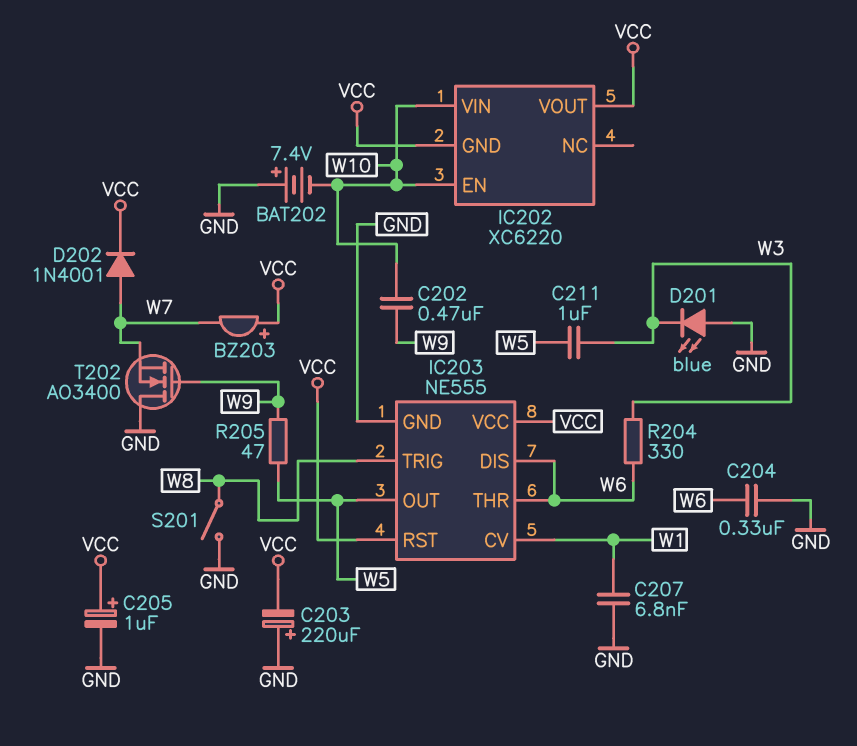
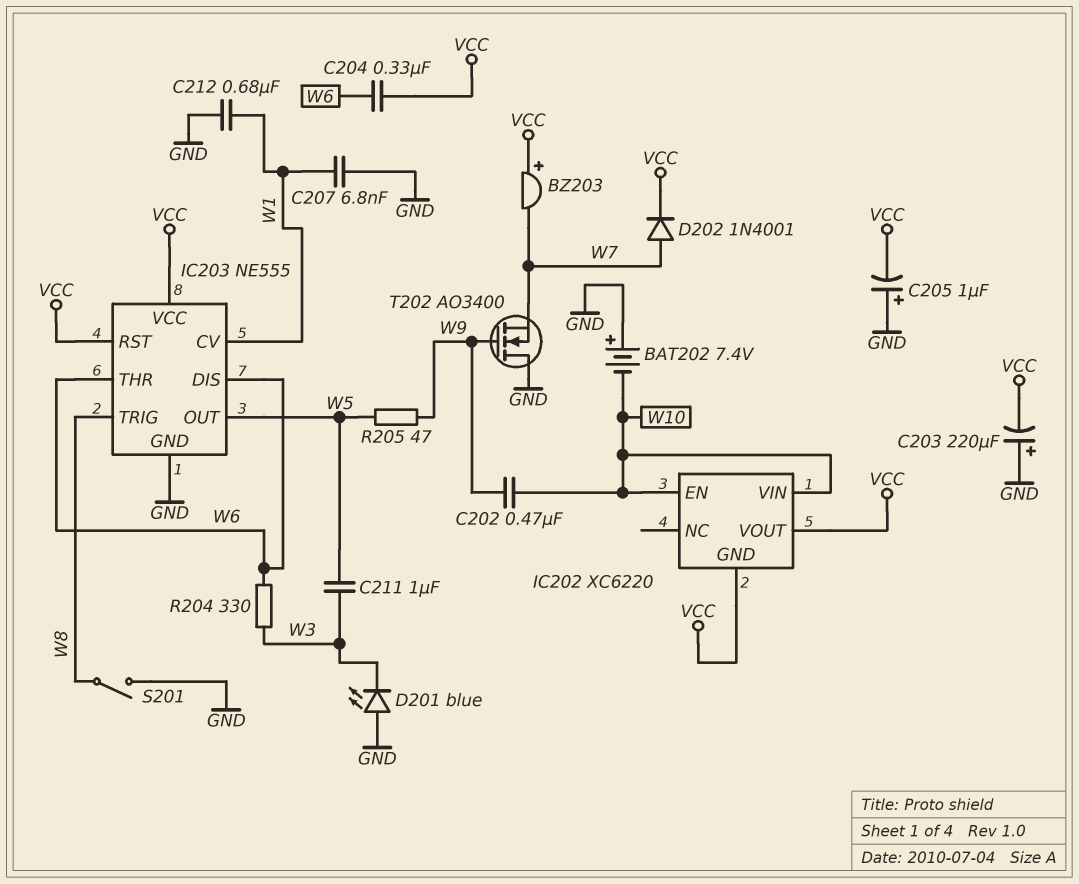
C204: 330nF (GND, W6) -> 330nF (VCC, W6)
C205: 1uF (plus VCC, minus GND) -> 1uF (plus GND, minus VCC)
C212: none -> 680nF (GND, W1)

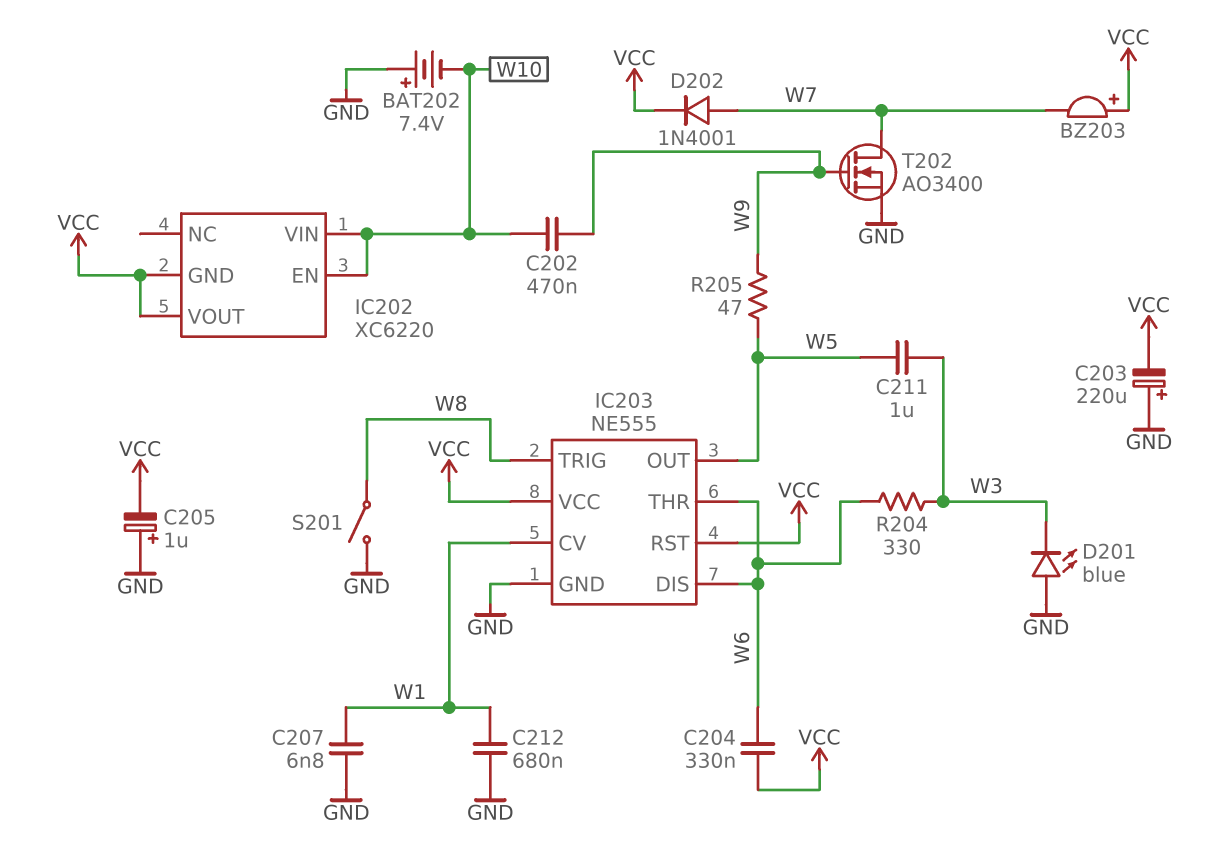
T202: NMOS AO3400 (G W9, D GND, S W7) -> NMOS AO3400 (G W9, D W7, S GND)

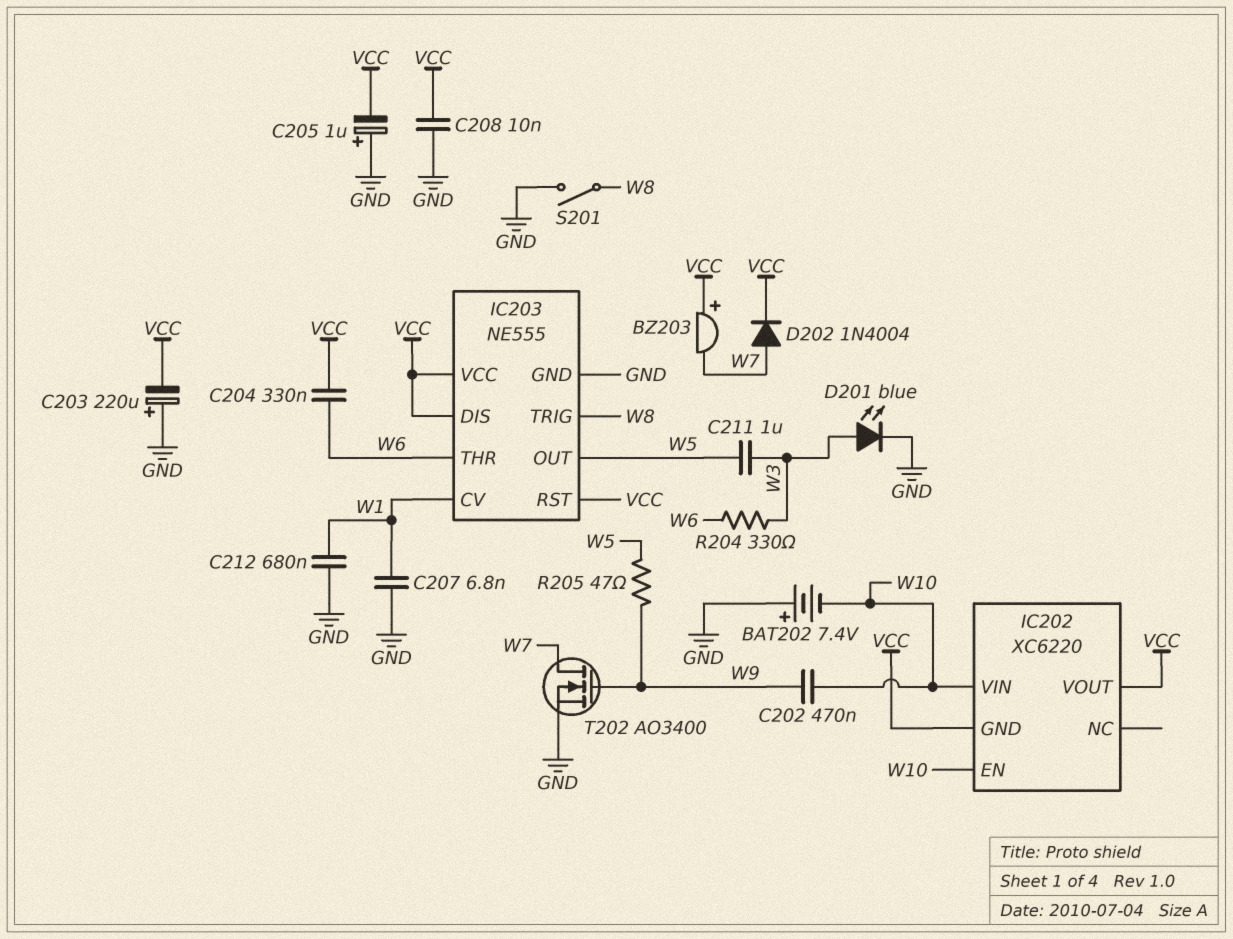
C208: none -> 10nF (GND, VCC)
D201: LED blue (A GND, K W3) -> LED blue (A W3, K GND)
D202: diode 1N4001 (A W7, K VCC) -> diode 1N4004 (A W7, K VCC)
IC203 pin DIS: W6 -> VCC

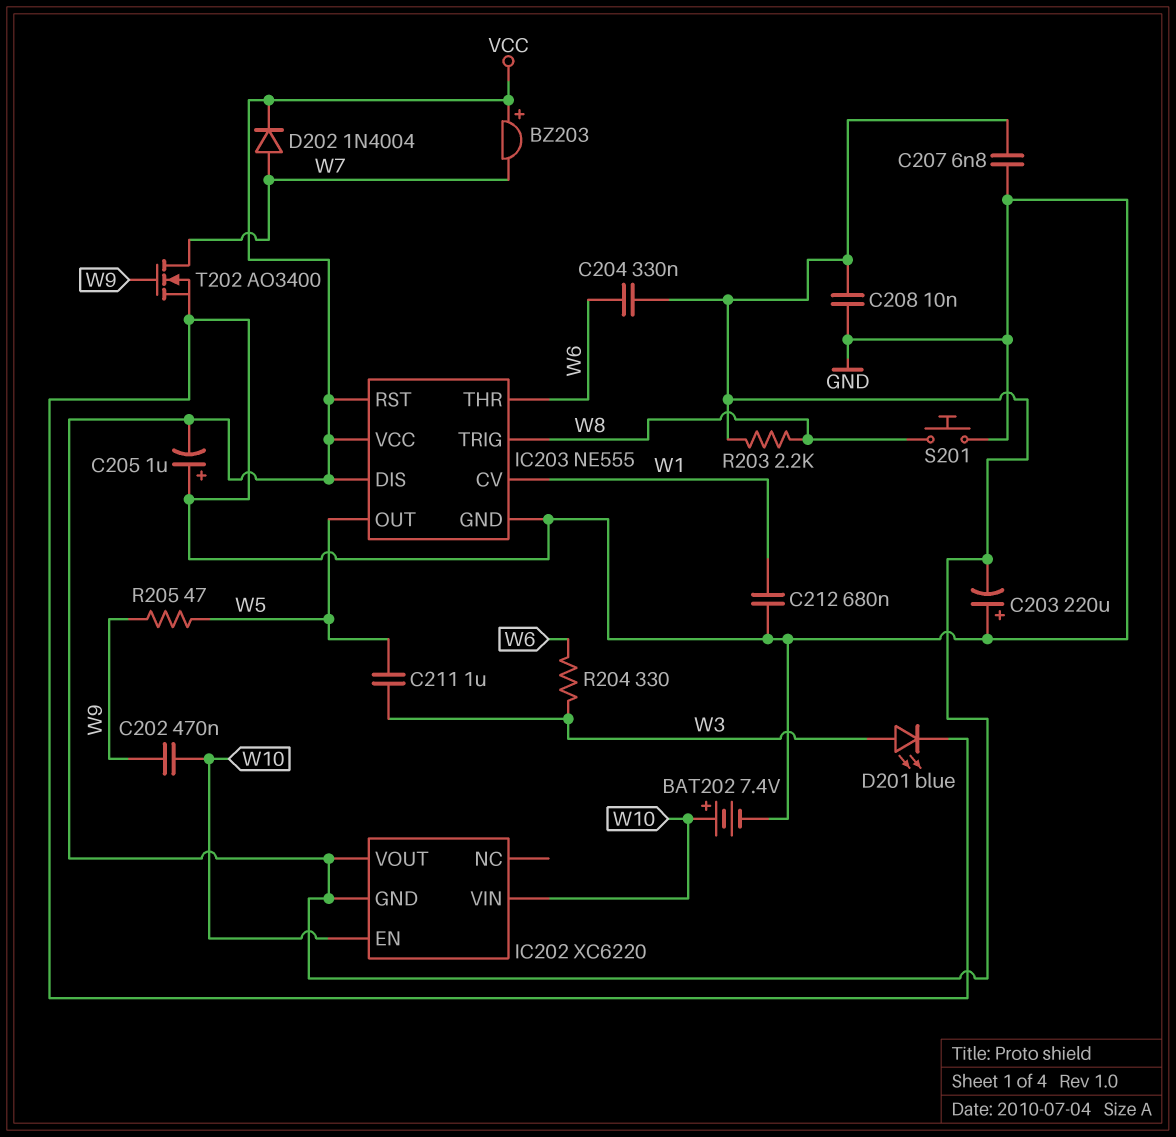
BAT202: 7.4V (plus GND, minus W10) -> 7.4V (plus W10, minus GND)
C207: 6.8nF (GND, W1) -> 6.8nF (GND, VCC)
R203: none -> 2.2k (VCC, W8)
S201: switch (GND, W8) -> button (GND, W8)

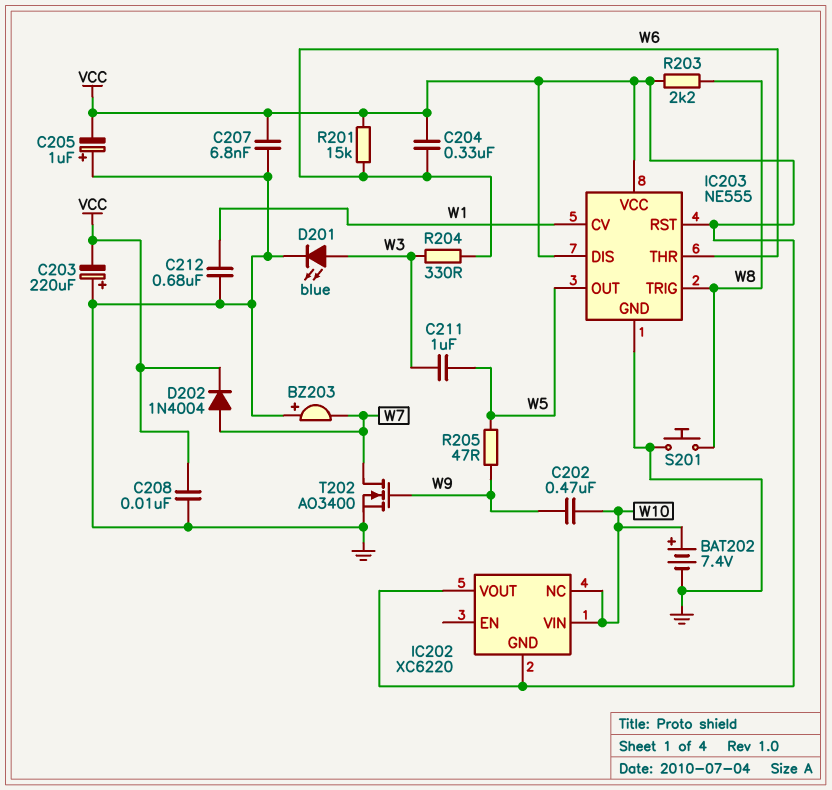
BZ203: buzzer (plus VCC, minus W7) -> buzzer (plus GND, minus W7)
IC202 pin EN: W10 -> none
IC202 pin NC: none -> W10
R201: none -> 15k (VCC, W6)

